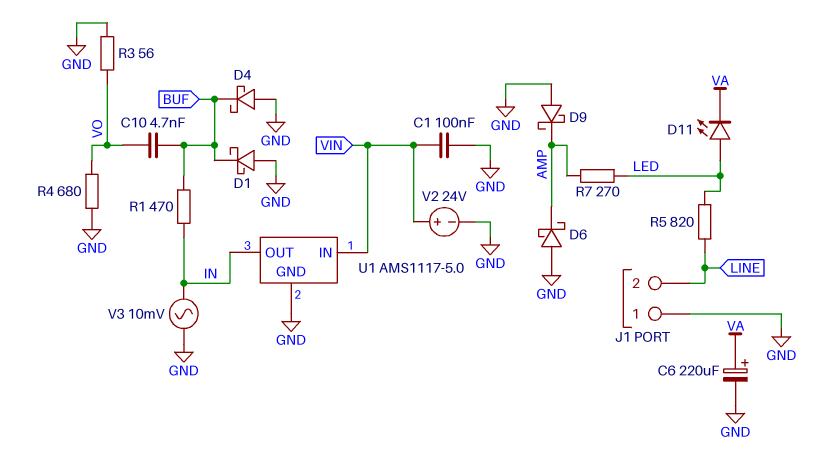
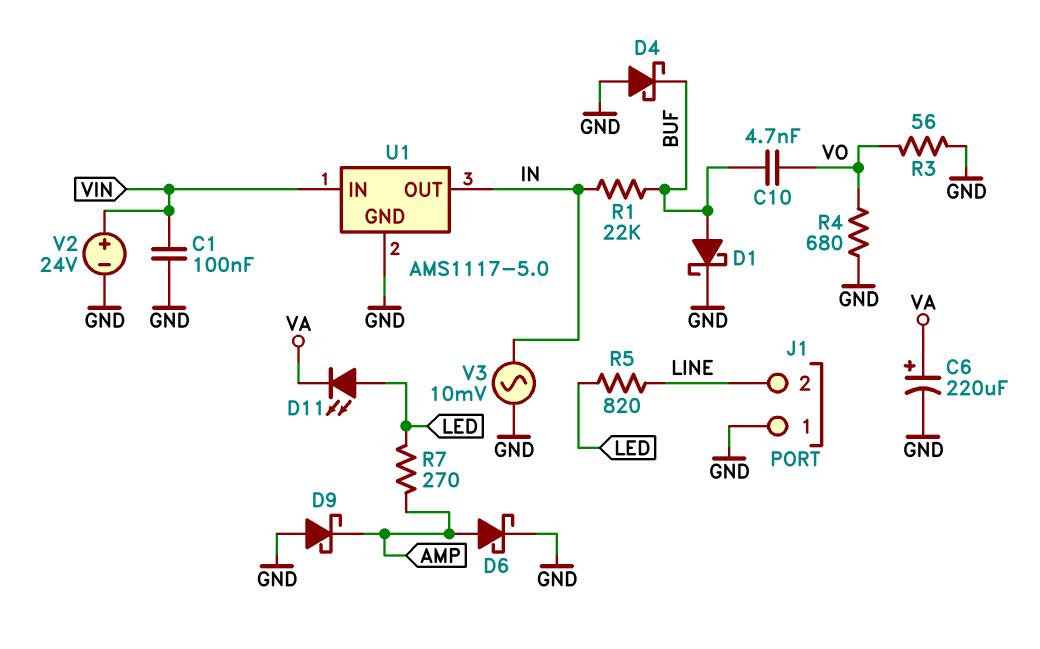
D1: schottky (A GND, K BUF) -> schottky (A BUF, K GND)
D6: schottky (A GND, K AMP) -> schottky (A AMP, K GND)
R1: 470 (BUF, IN) -> 22k (BUF, IN)

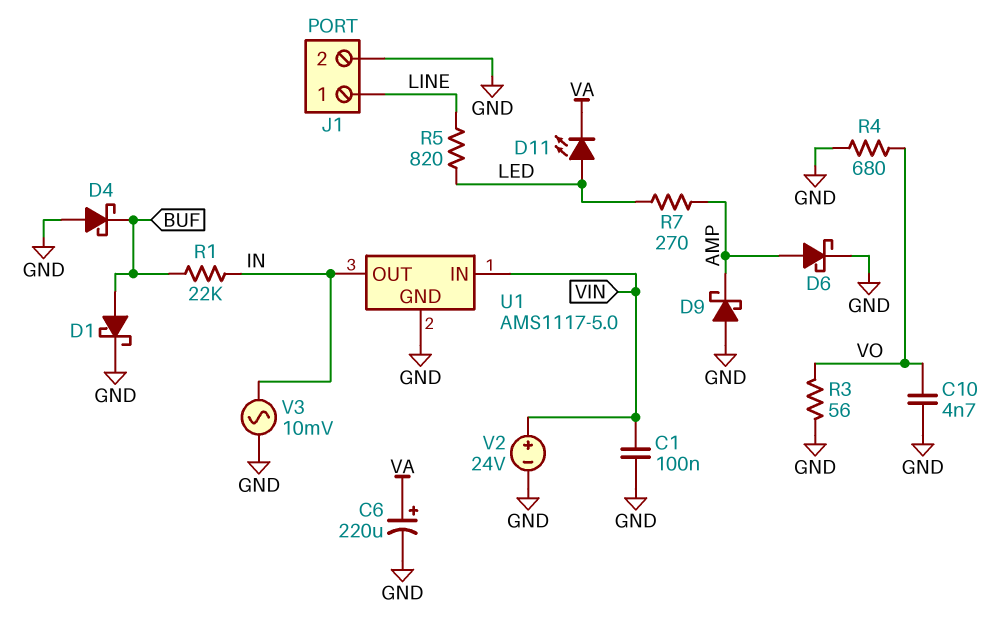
C10: 4.7nF (BUF, VO) -> 4.7nF (GND, VO)
J1 pin 1: GND -> LINE
J1 pin 2: LINE -> GND

